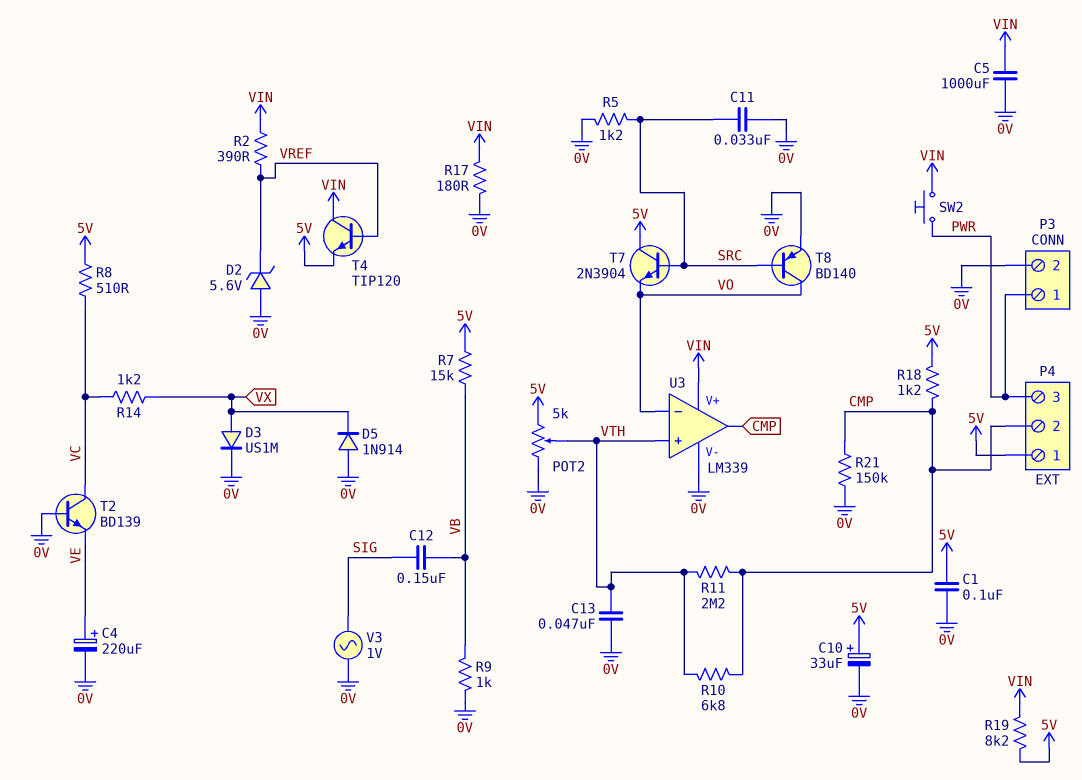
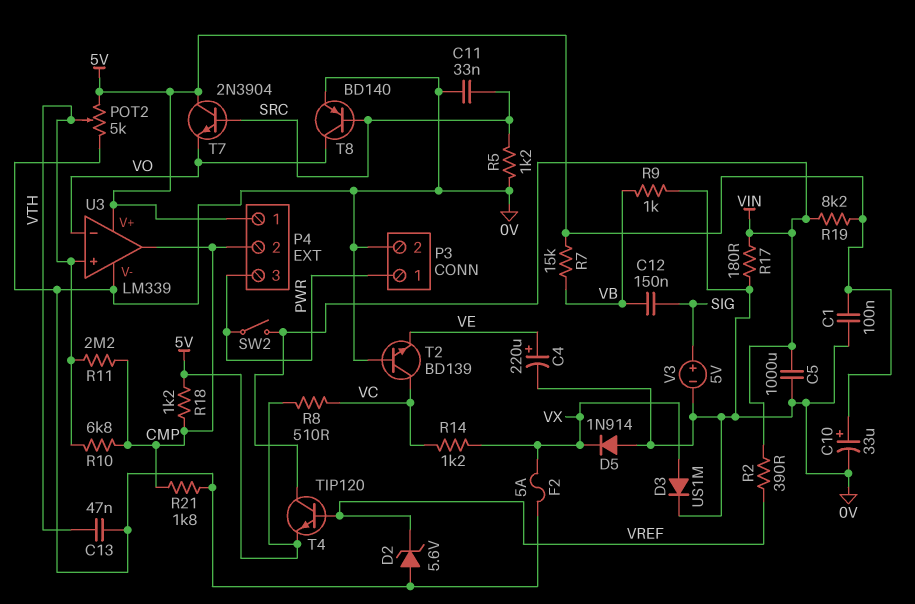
F2: none -> 5A (0V, VX)
R21: 150k (0V, CMP) -> 1.8k (0V, CMP)
SW2: button (PWR, VIN) -> switch (PWR, VIN)
U3 pin V+: VIN -> 5V
V3: AC 1V (0V, SIG) -> 5V (plus SIG, minus 0V)

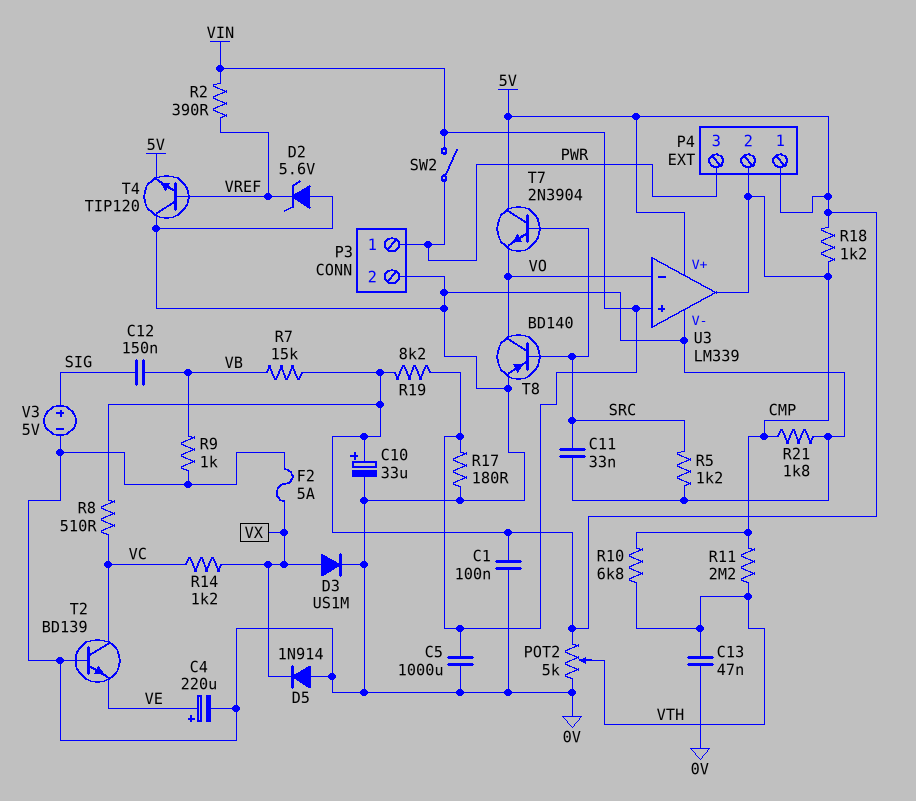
T4: NPN TIP120 (B VREF, C VIN, E 5V) -> NPN TIP120 (B VREF, C 0V, E 5V)
U3 pin in+: VTH -> VIN

